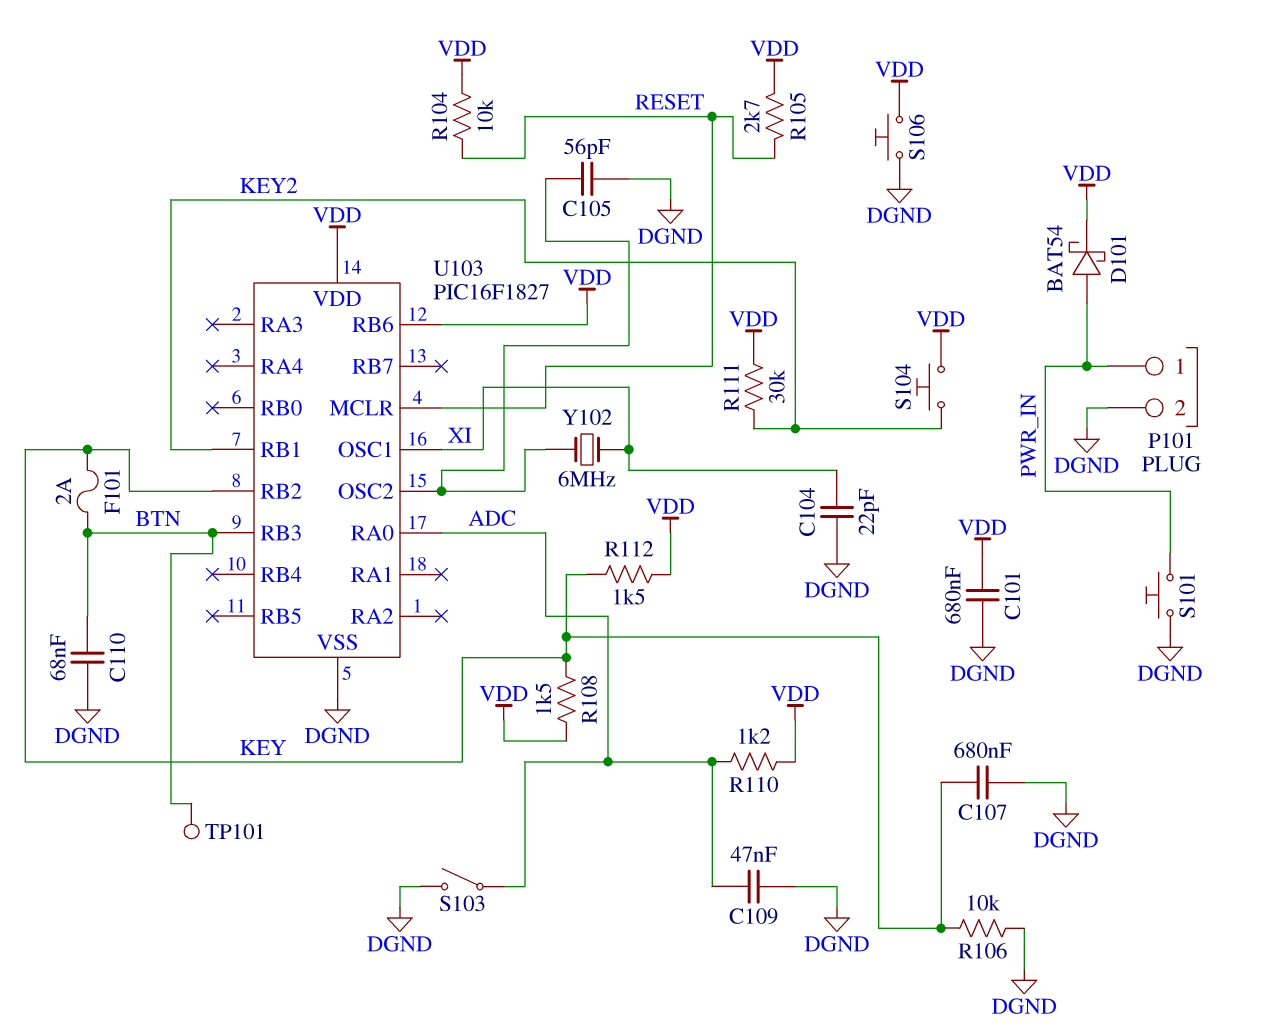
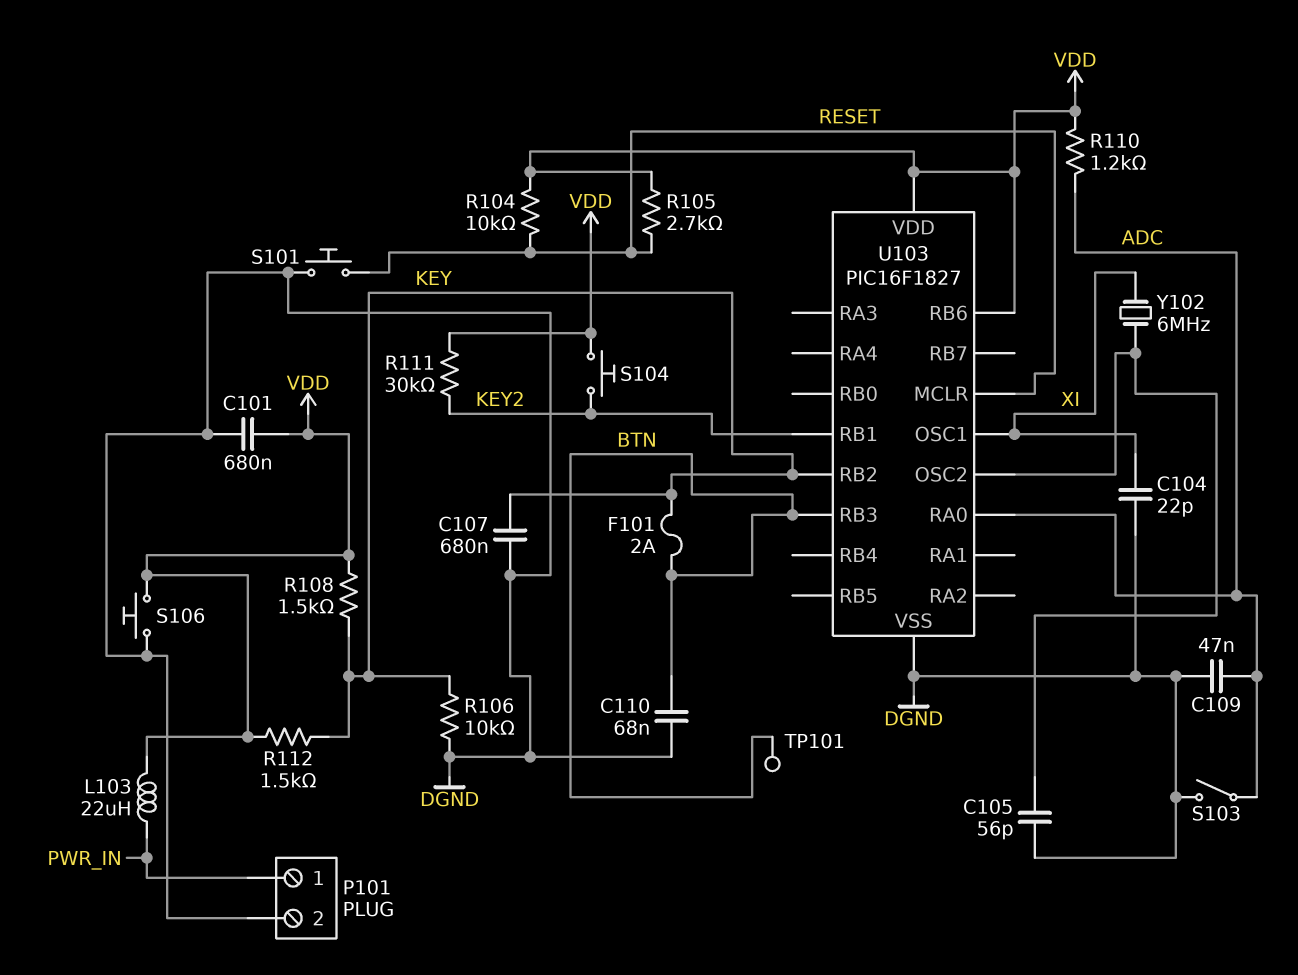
D101: schottky BAT54 (A PWR_IN, K VDD) -> none
L103: none -> 22uH (PWR_IN, VDD)
S101: button (DGND, PWR_IN) -> button (DGND, RESET)

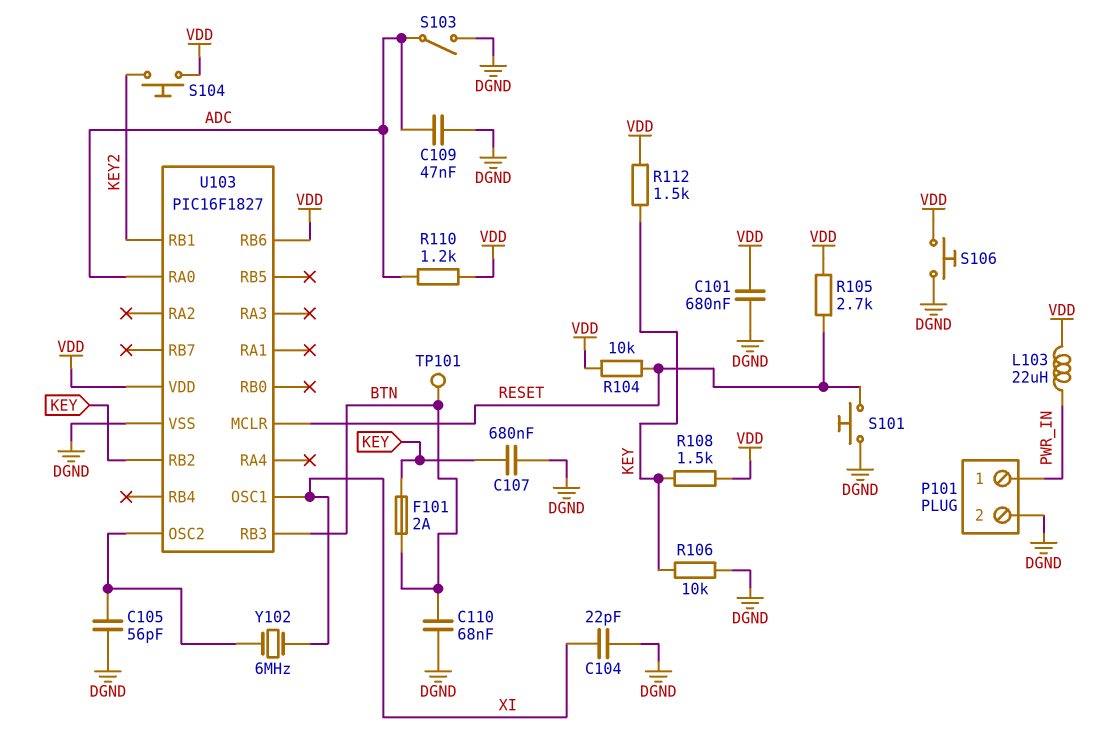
R111: 30k (KEY2, VDD) -> none

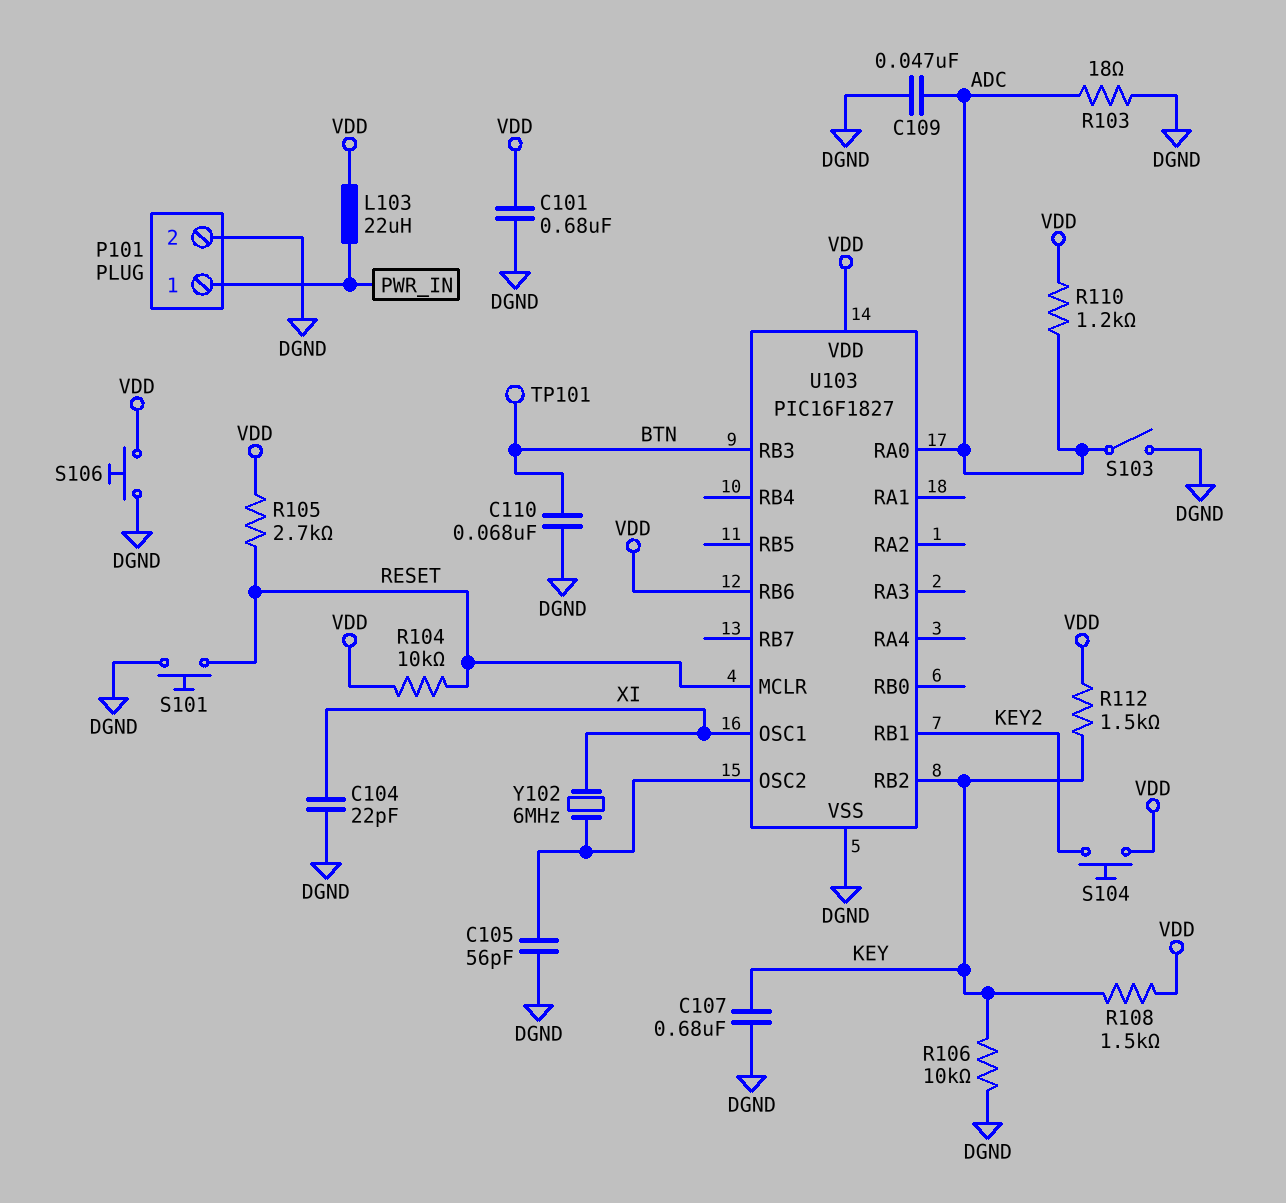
F101: 2A (BTN, KEY) -> none
R103: none -> 18 (ADC, DGND)

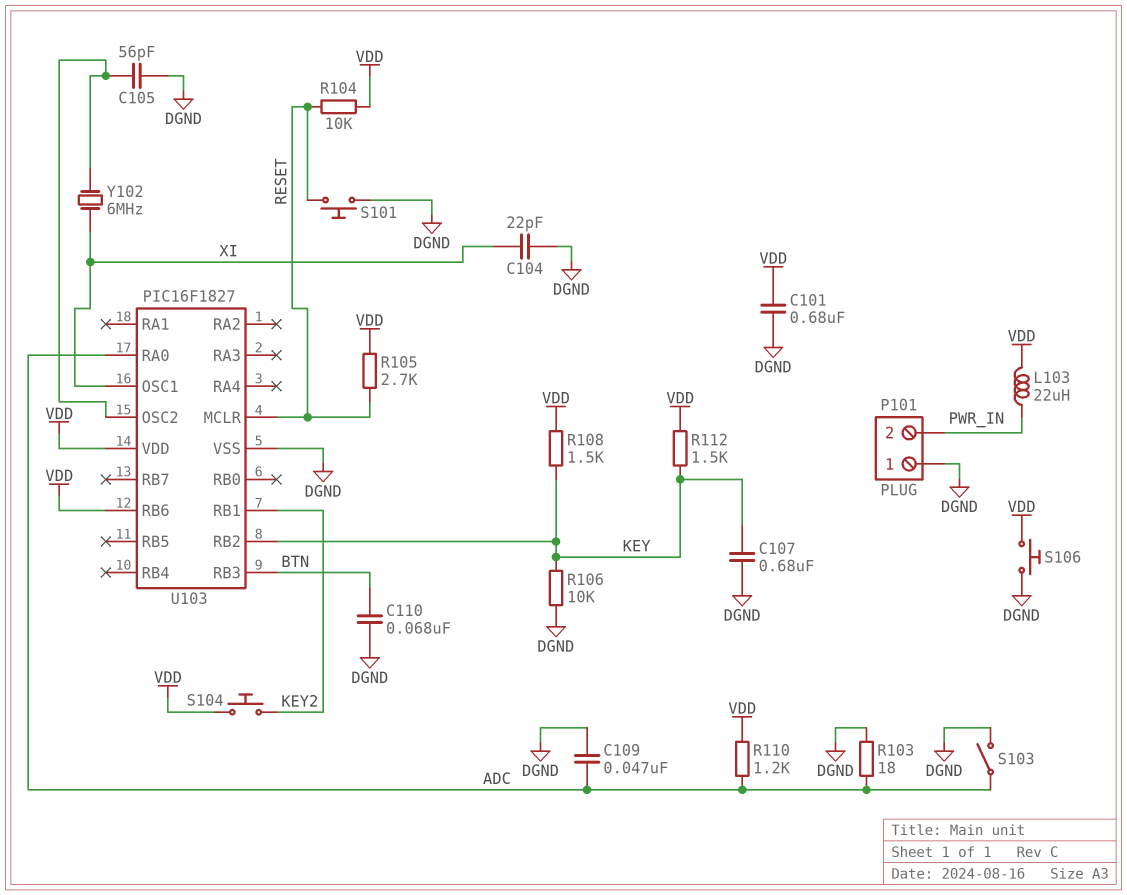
P101 pin 1: PWR_IN -> DGND
P101 pin 2: DGND -> PWR_IN
TP101: test point (BTN) -> none

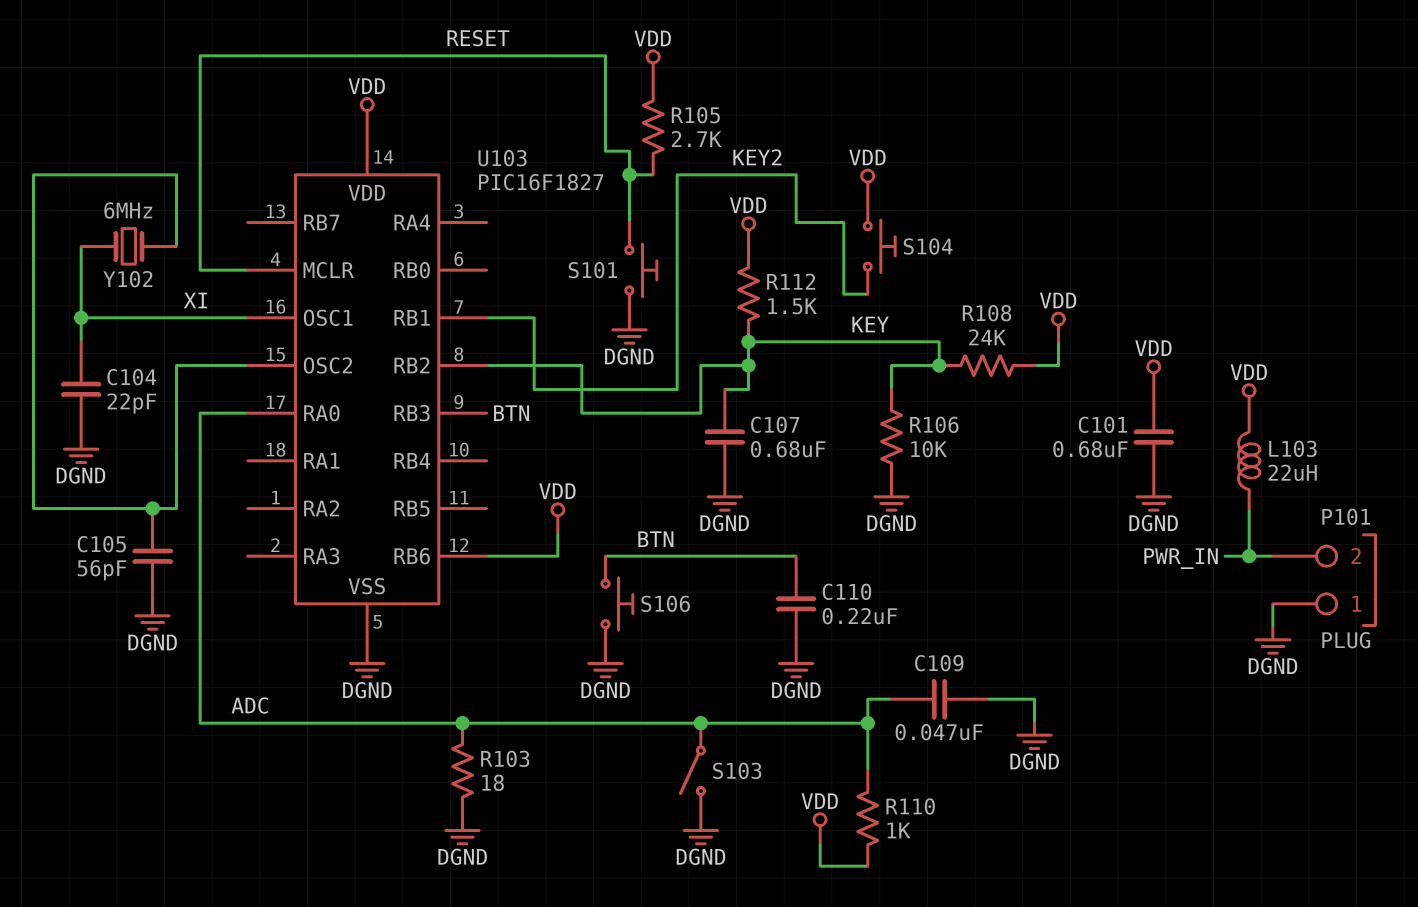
C110: 68nF (BTN, DGND) -> 220nF (BTN, DGND)
R104: 10k (RESET, VDD) -> none
R108: 1.5k (KEY, VDD) -> 24k (KEY, VDD)
R110: 1.2k (ADC, VDD) -> 1k (ADC, VDD)
S106: button (DGND, VDD) -> button (BTN, DGND)

